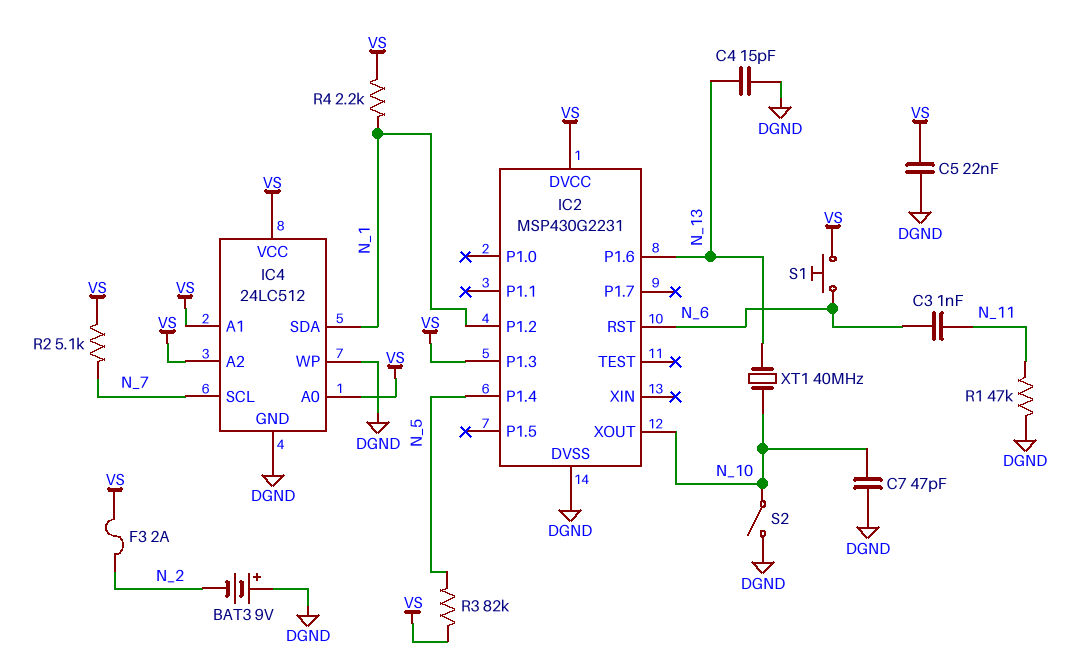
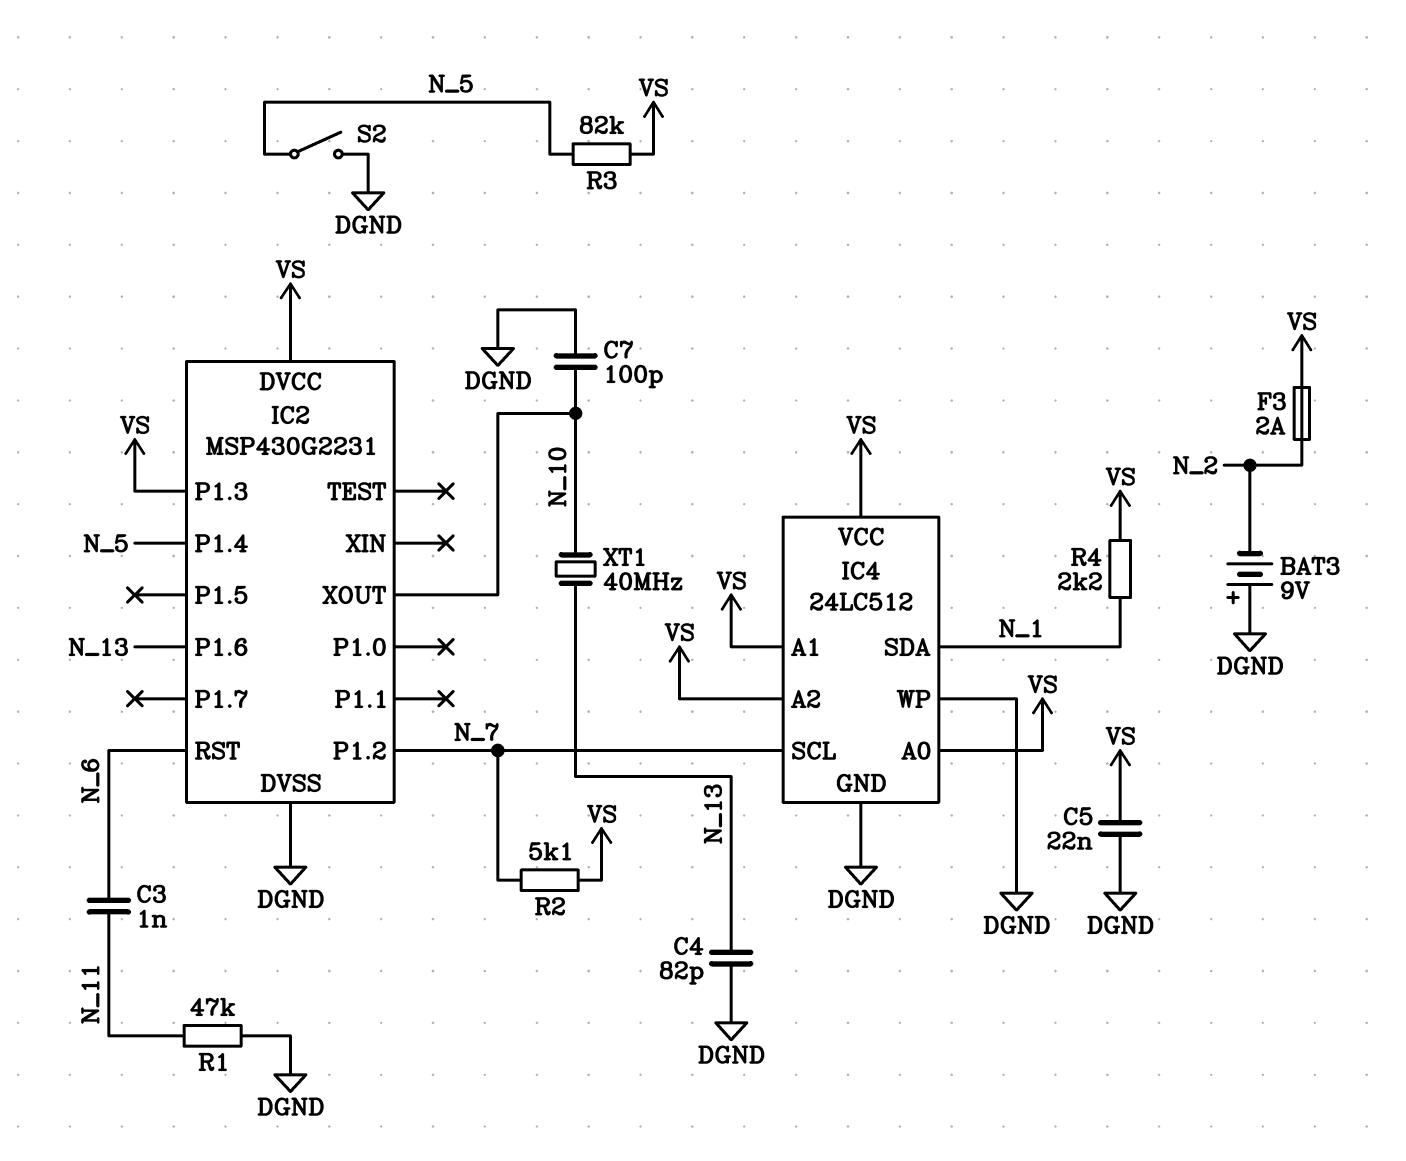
C4: 15pF (DGND, N_13) -> 82pF (DGND, N_13)
C7: 47pF (DGND, N_10) -> 100pF (DGND, N_10)
IC2 pin P1.2: N_1 -> N_7
S1: button (N_6, VS) -> none
S2: switch (DGND, N_10) -> switch (DGND, N_5)

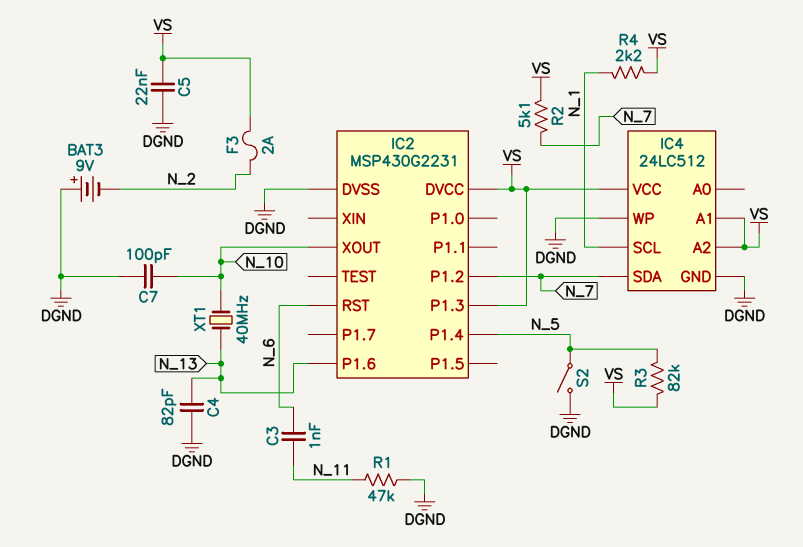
IC4 pin A0: VS -> none
IC4 pin SCL: N_7 -> N_1
IC4 pin SDA: N_1 -> N_7

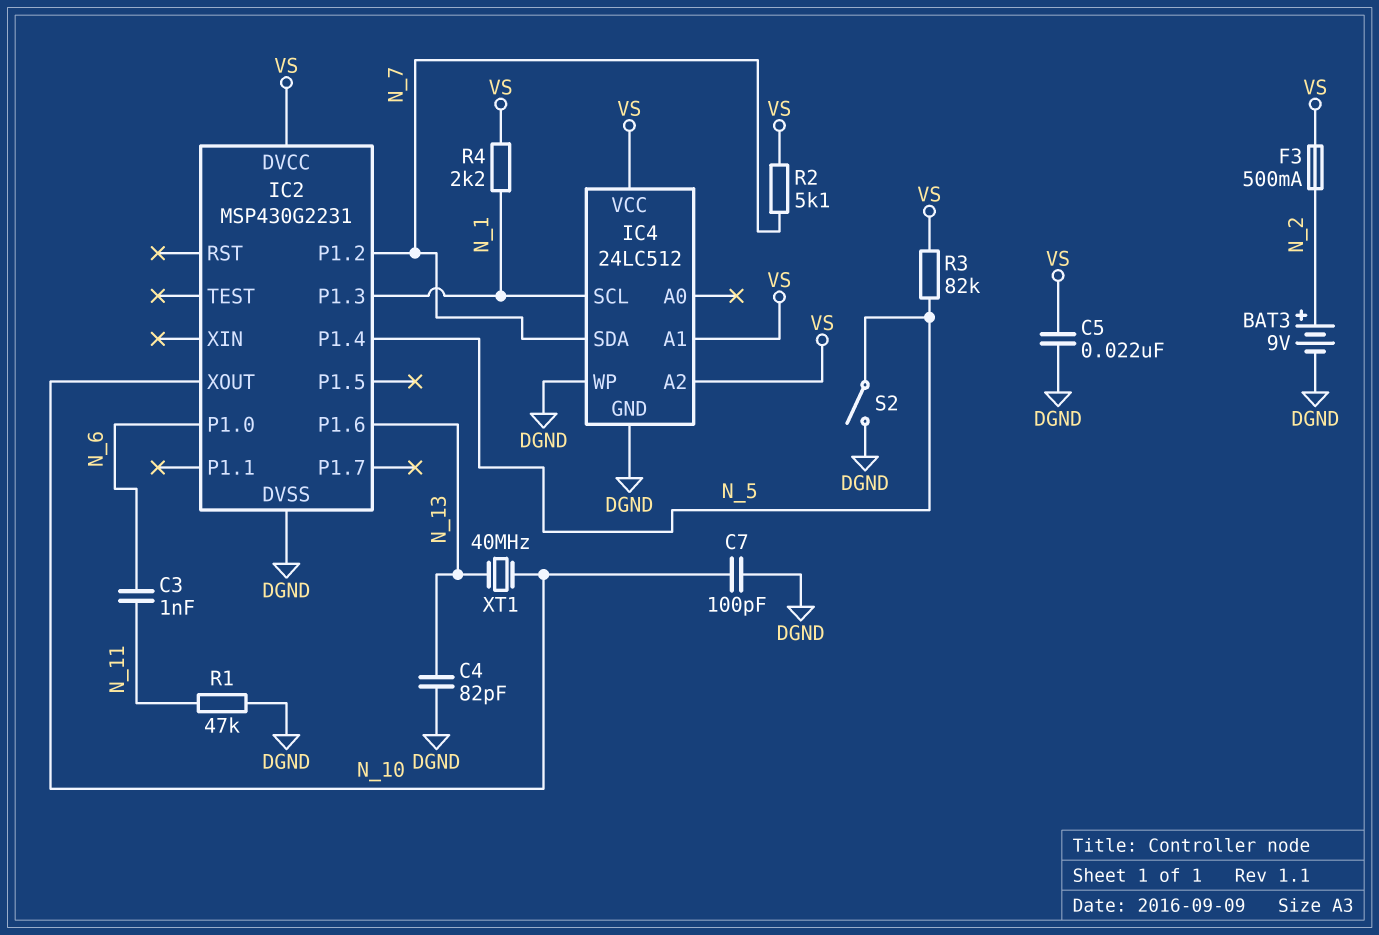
BAT3: 9V (plus DGND, minus N_2) -> 9V (plus N_2, minus DGND)
F3: 2A (N_2, VS) -> 500mA (N_2, VS)
IC2 pin P1.0: none -> N_6
IC2 pin P1.3: VS -> N_1
IC2 pin RST: N_6 -> none

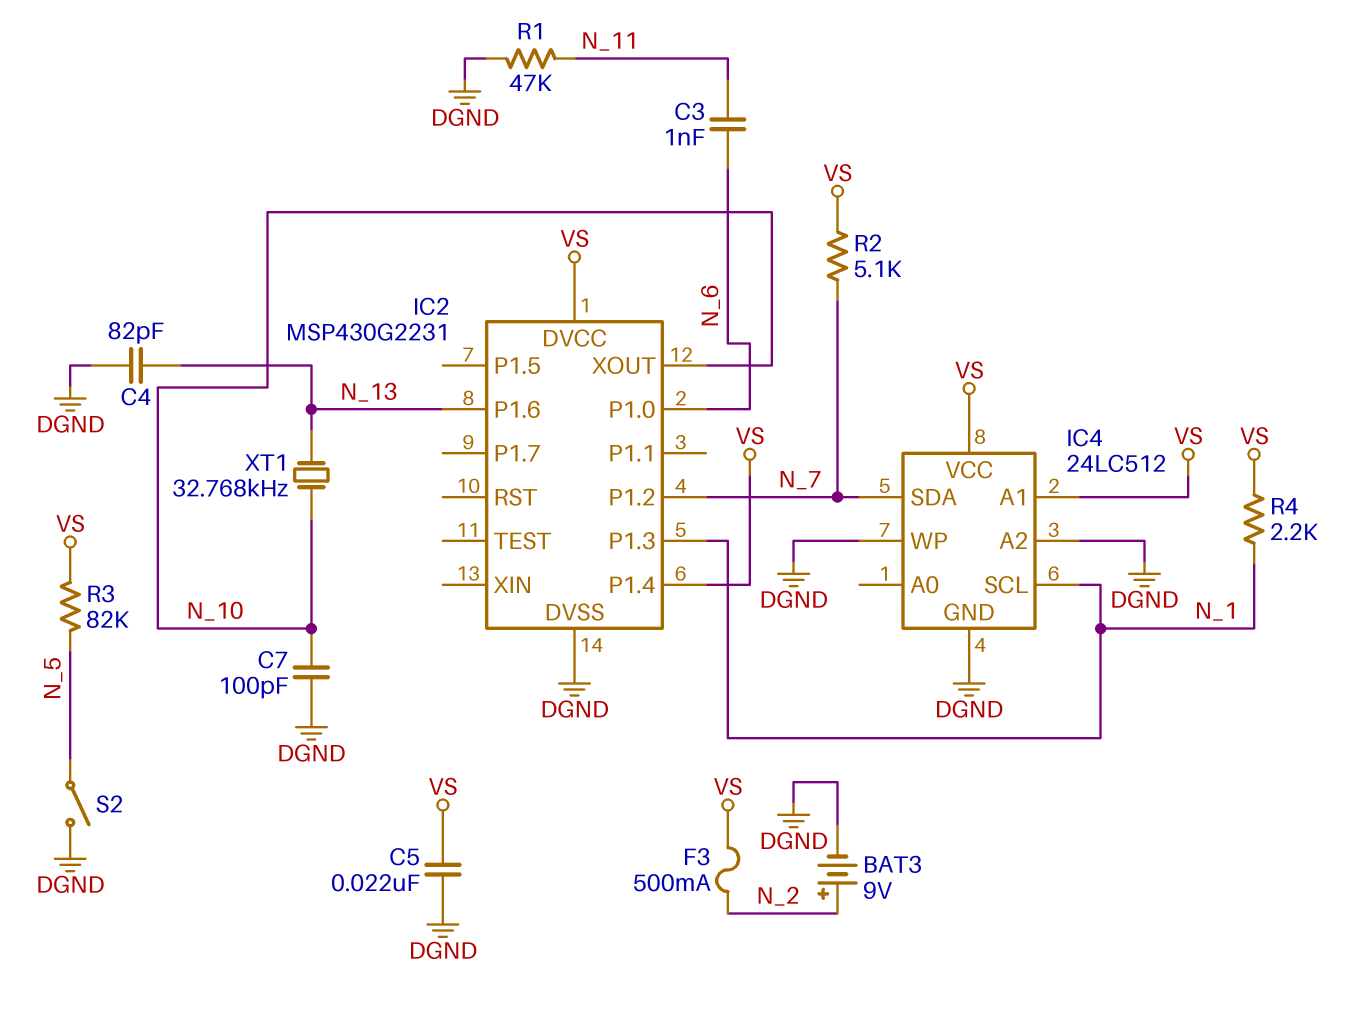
IC2 pin P1.4: N_5 -> VS
IC4 pin A2: VS -> DGND
XT1: 40MHz (N_10, N_13) -> 32.768kHz (N_10, N_13)

